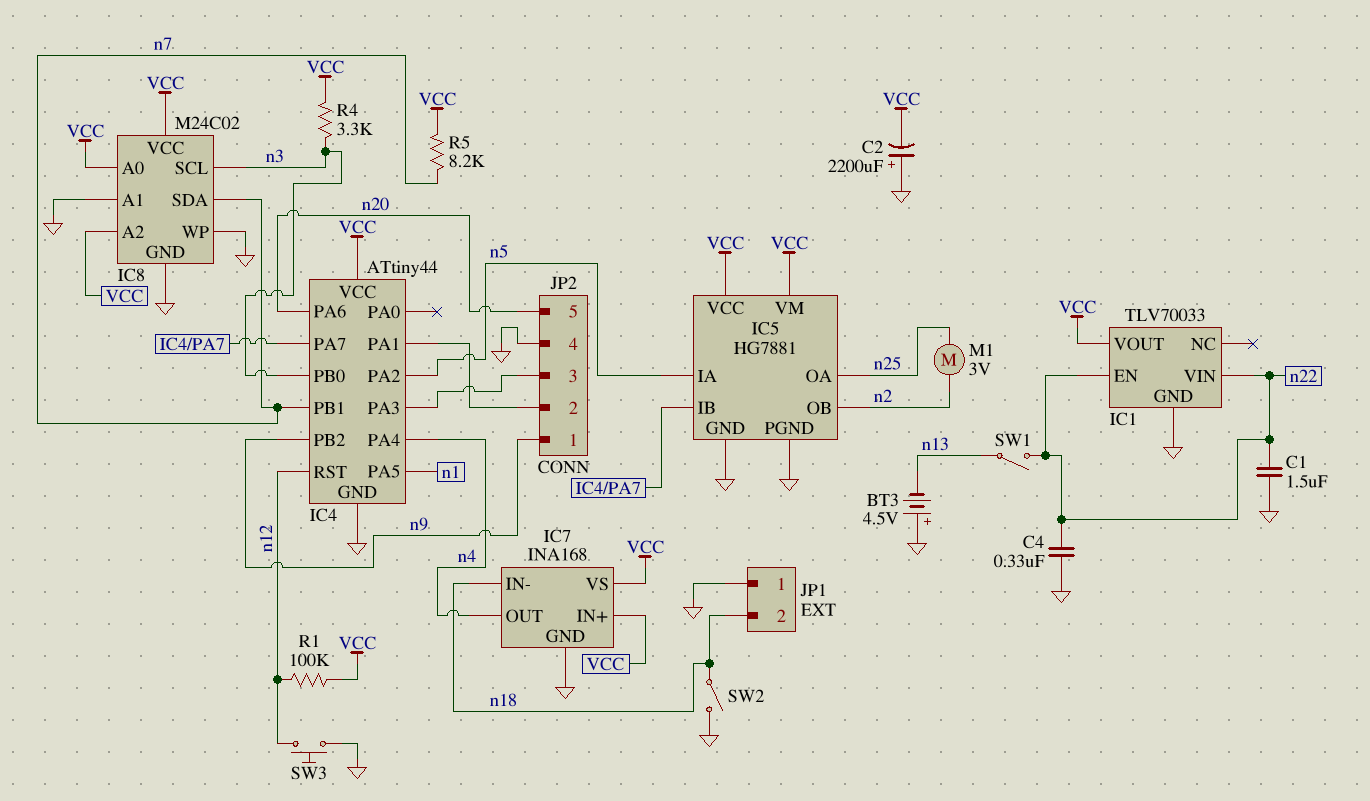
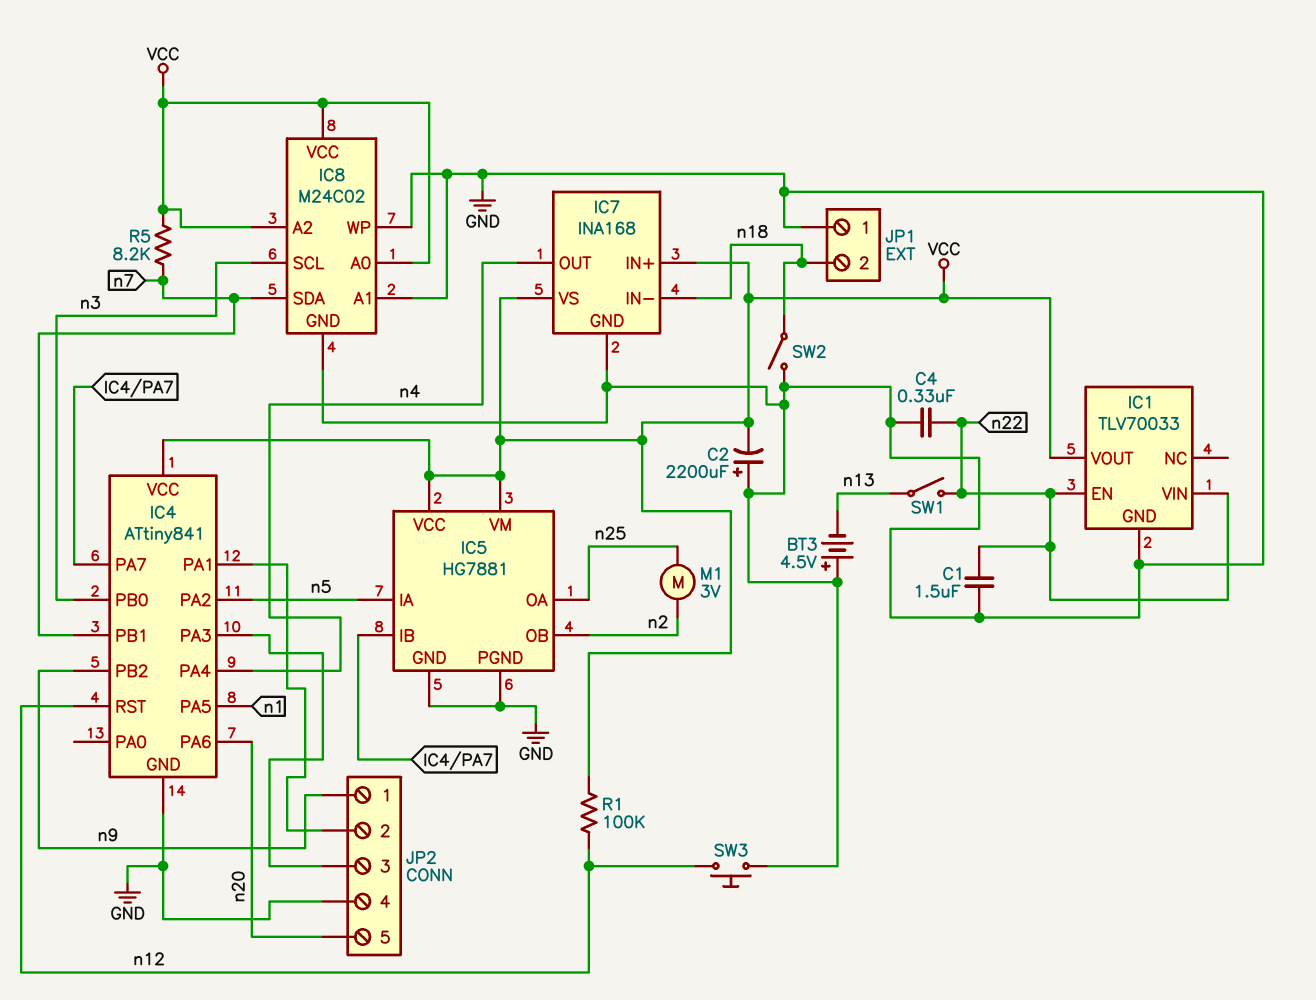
IC4: ATtiny44 -> ATtiny841
R4: 3.3k (VCC, n3) -> none

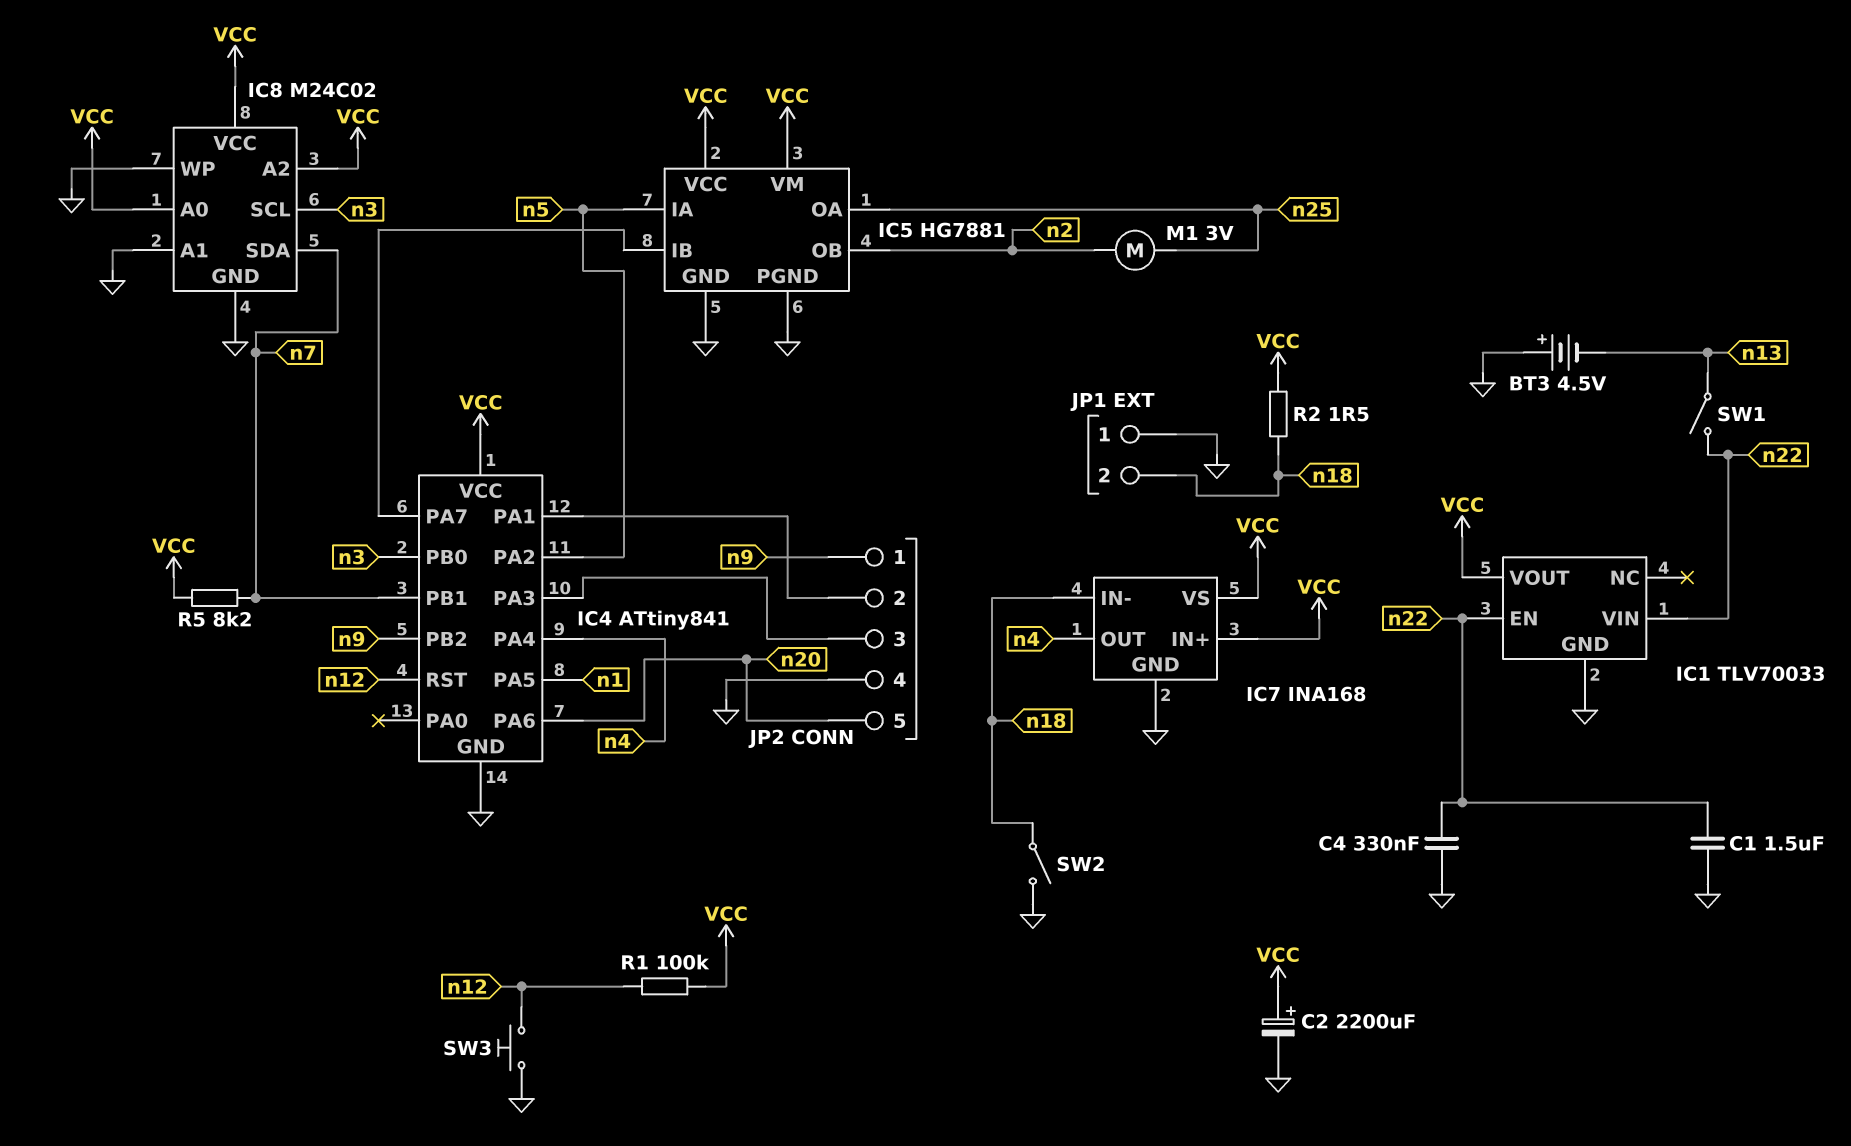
C2: 2200uF (plus GND, minus VCC) -> 2200uF (plus VCC, minus GND)
R2: none -> 1.5 (VCC, n18)

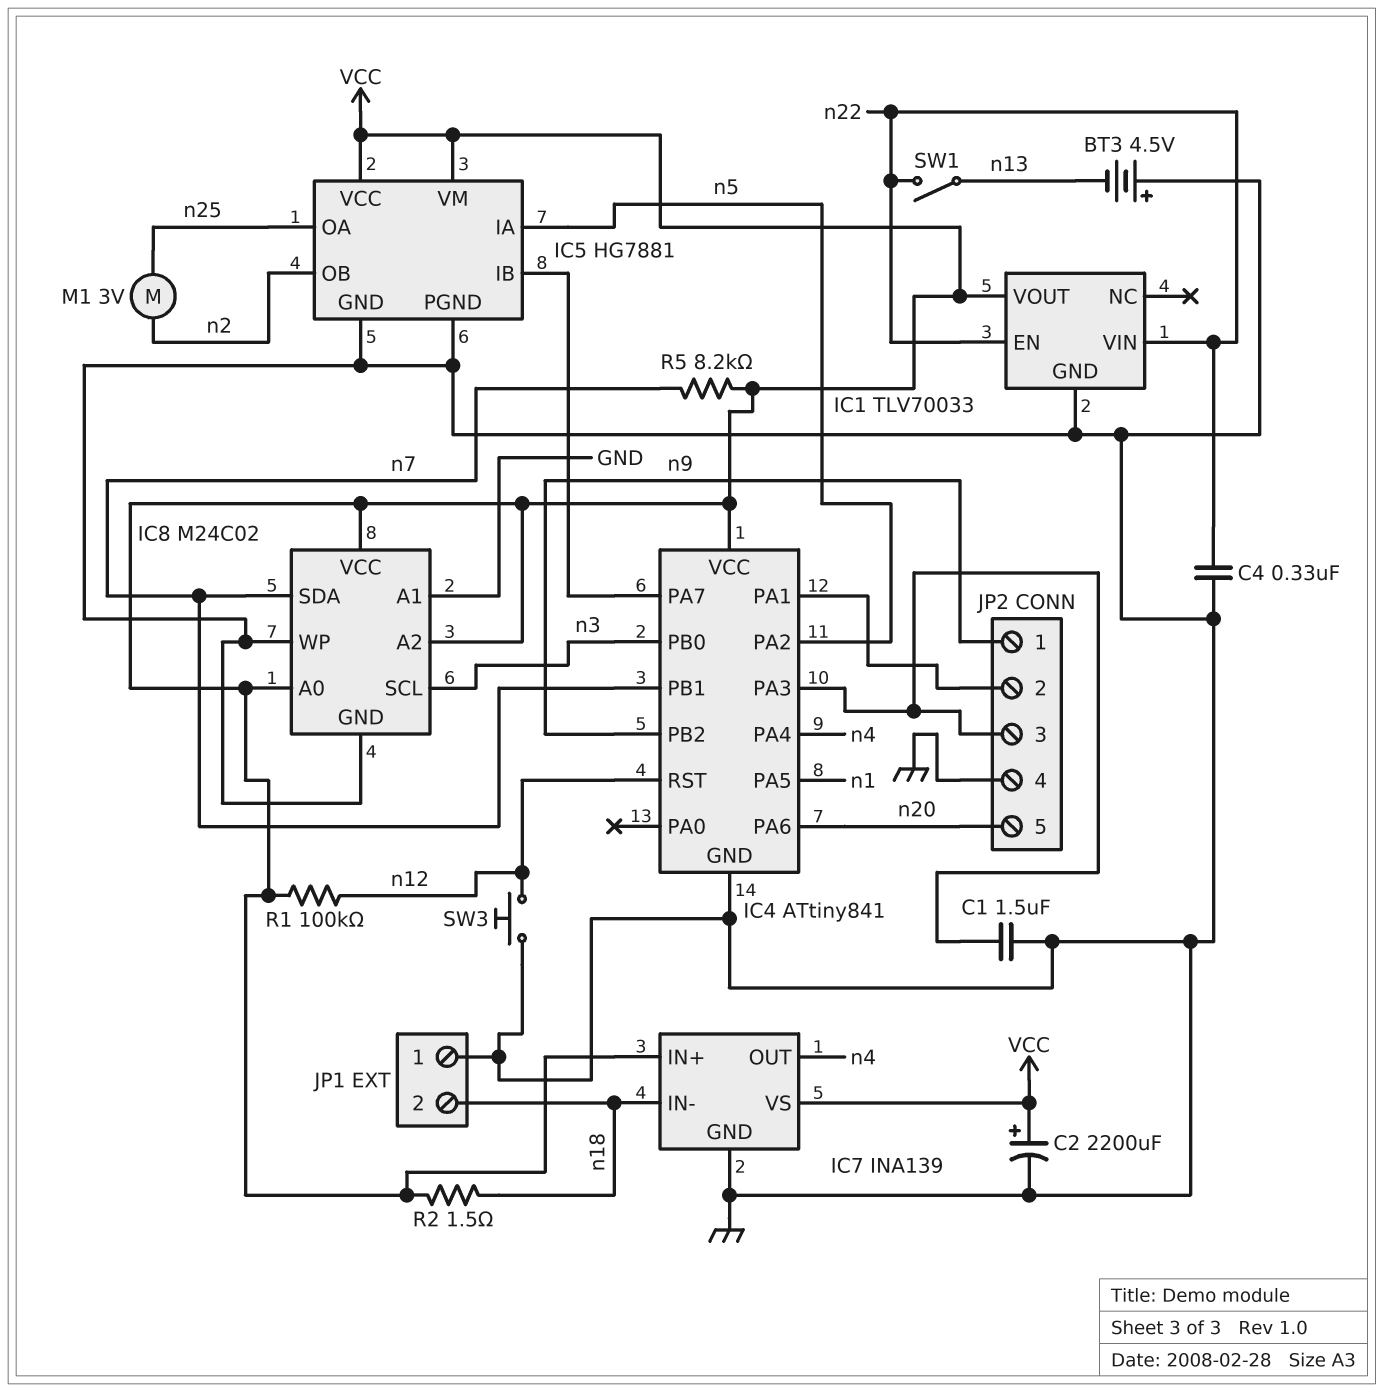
C1: 1.5uF (GND, n22) -> 1.5uF (GND, IC4/PA3)
IC7: INA168 -> INA139
SW2: switch (GND, n18) -> none

